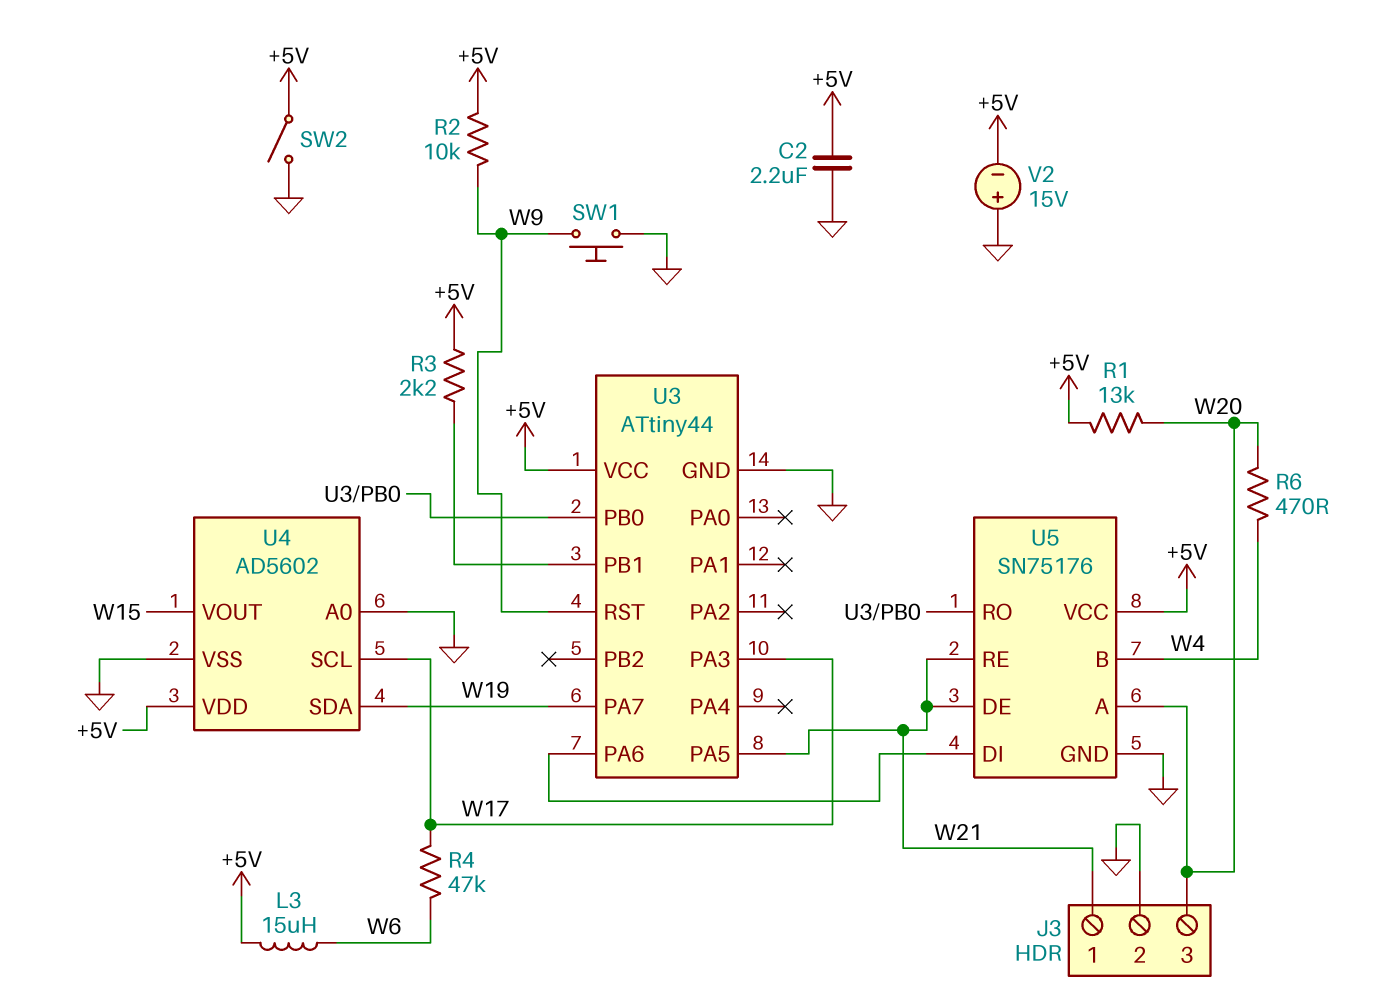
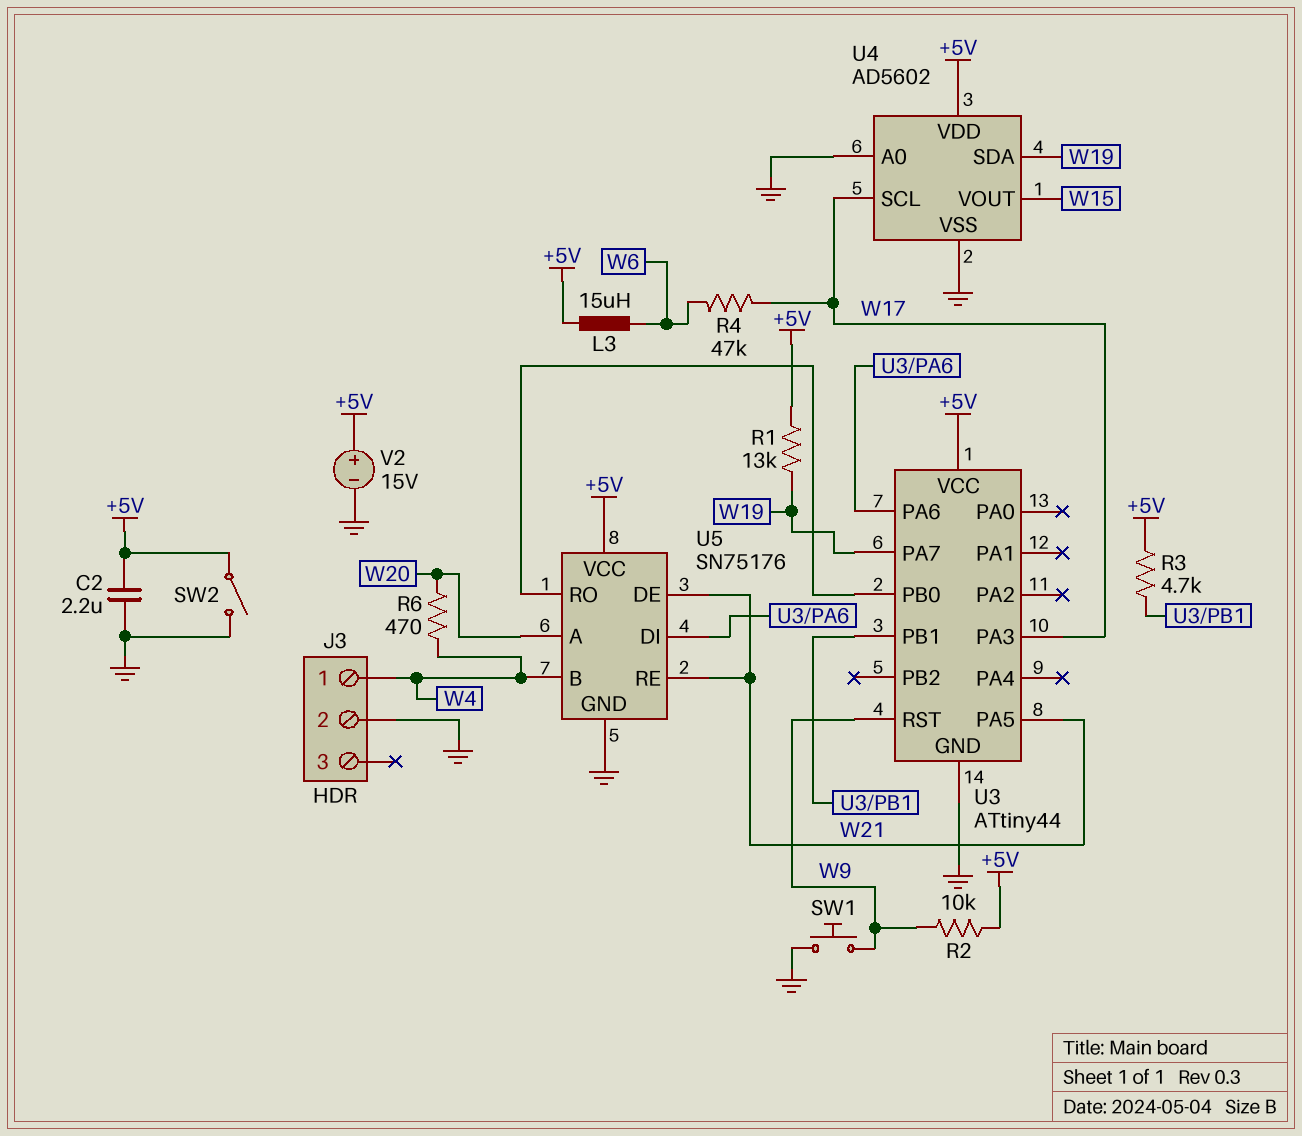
J3 pin 1: W21 -> W4
J3 pin 3: W20 -> none
R1: 13k (+5V, W20) -> 13k (+5V, W19)
R3: 2.2k (+5V, U3/PB1) -> 4.7k (+5V, U3/PB1)
V2: 15V (plus GND, minus +5V) -> 15V (plus +5V, minus GND)

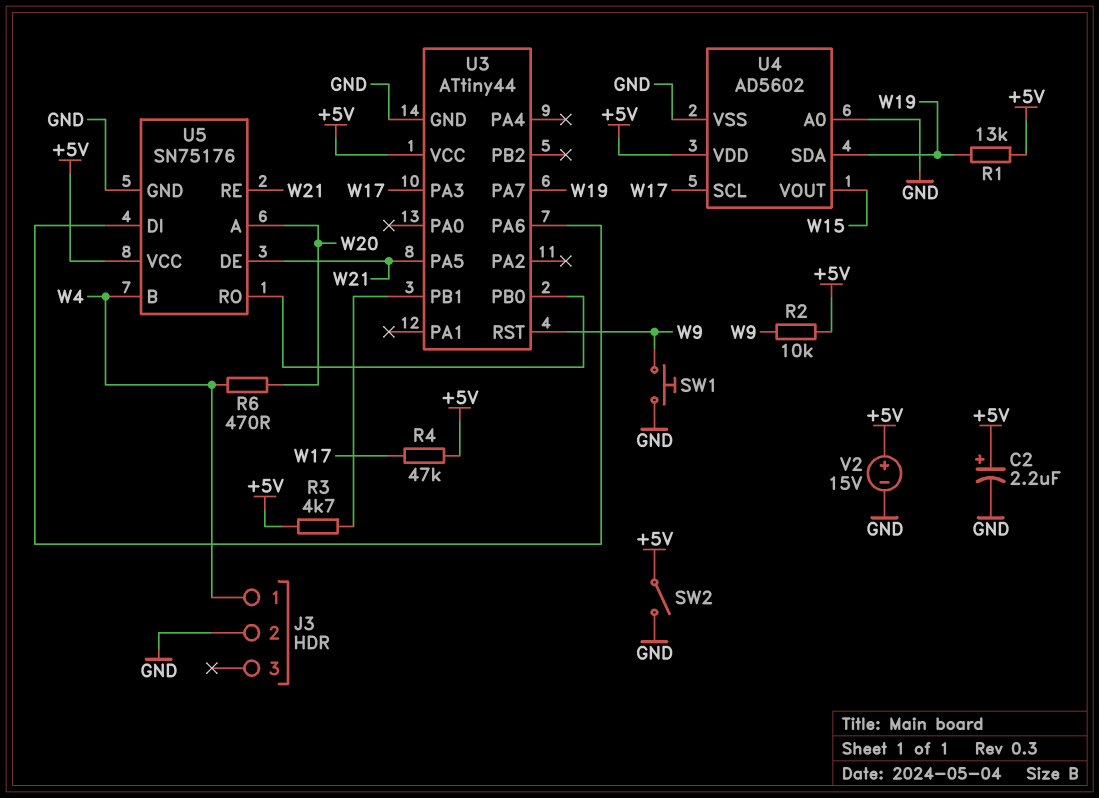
C2: 2.2uF (+5V, GND) -> 2.2uF (plus +5V, minus GND)
L3: 15uH (+5V, W6) -> none
R4: 47k (W6, W17) -> 47k (+5V, W17)

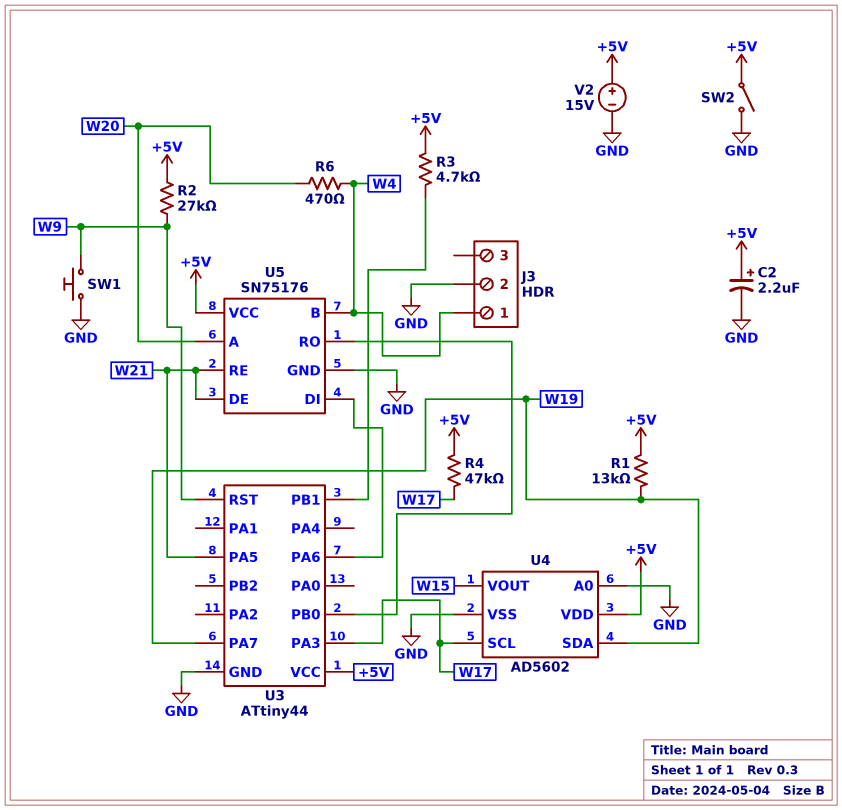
R2: 10k (+5V, W9) -> 27k (+5V, W9)

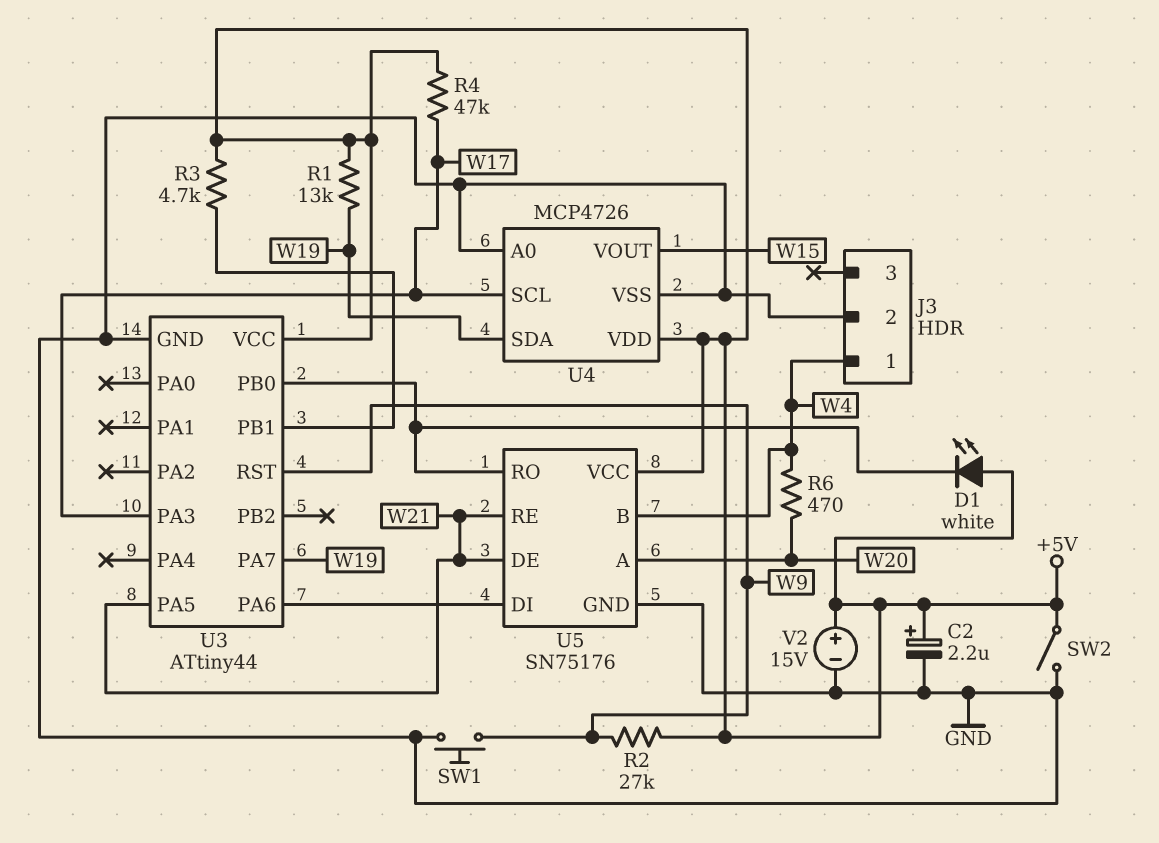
D1: none -> LED white (A +5V, K U3/PB0)
U4: AD5602 -> MCP4726

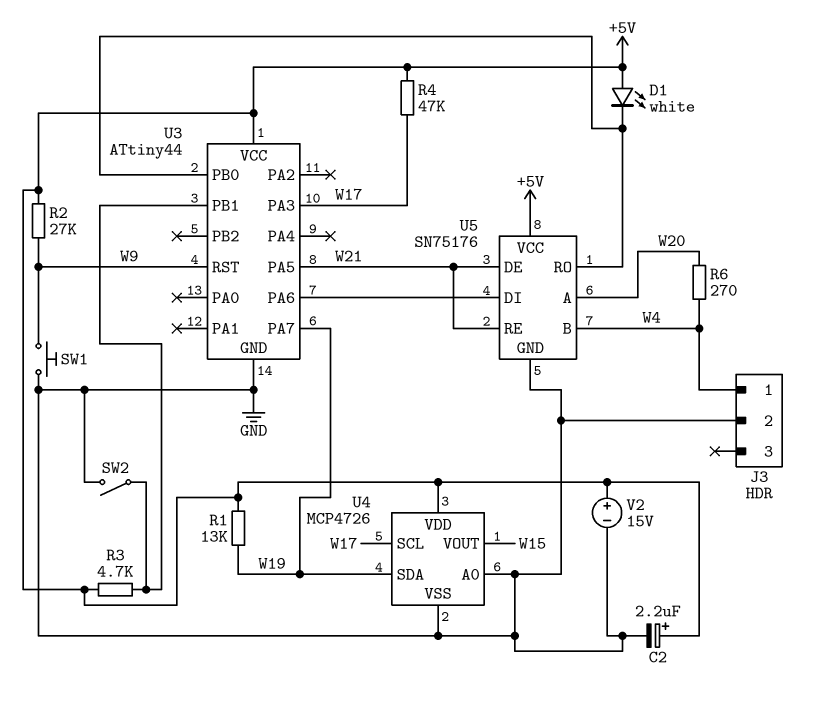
R6: 470 (W4, W20) -> 270 (W4, W20)
SW2: switch (+5V, GND) -> switch (GND, U3/PB1)

